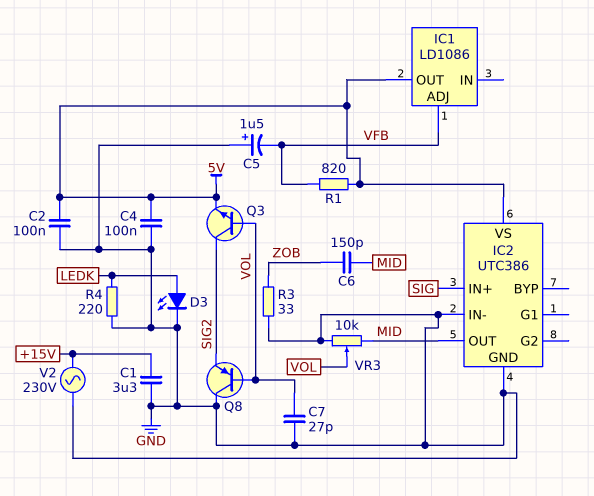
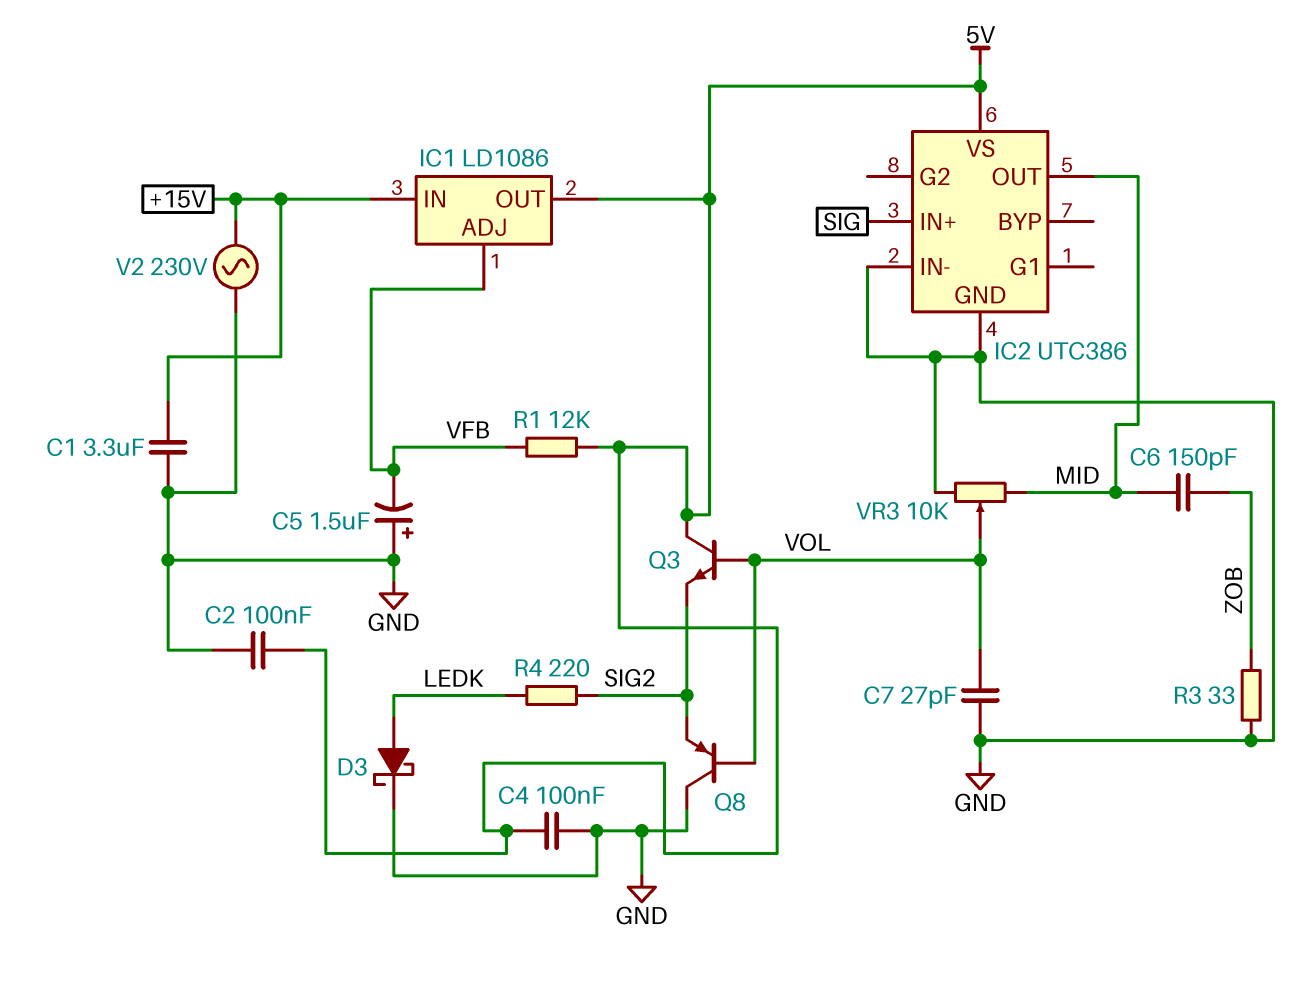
D3: LED (A LEDK, K GND) -> schottky (A LEDK, K GND)
IC1 pin IN: none -> +15V
Q3: NPN (B VOL, C SIG2, E 5V) -> NPN (B VOL, C 5V, E SIG2)
R1: 820 (5V, VFB) -> 12k (5V, VFB)
R4: 220 (GND, LEDK) -> 220 (LEDK, SIG2)

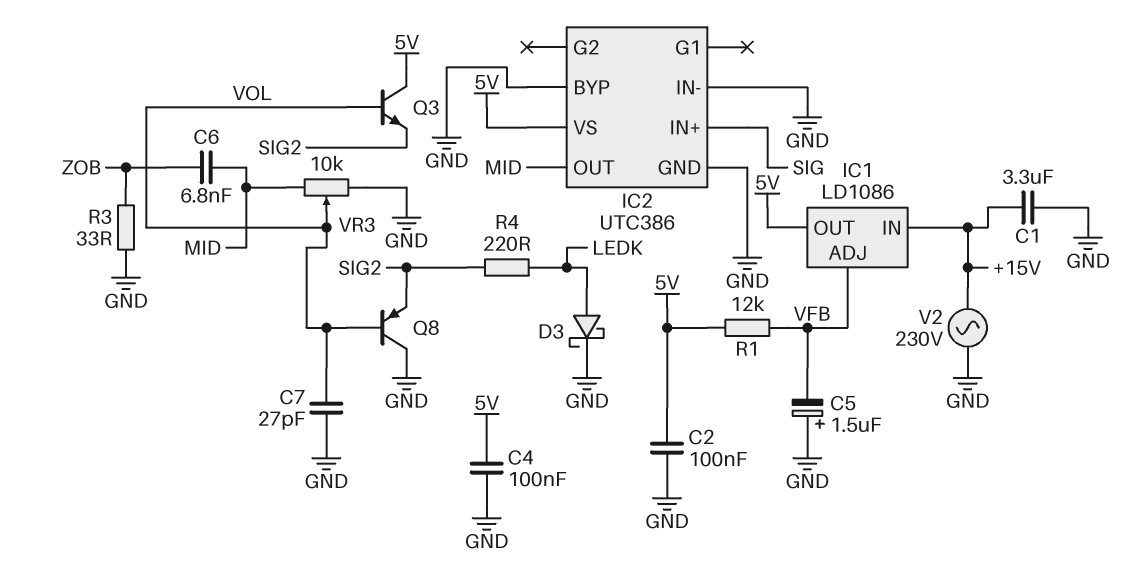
C6: 150pF (MID, ZOB) -> 6.8nF (MID, ZOB)
IC2 pin BYP: none -> GND

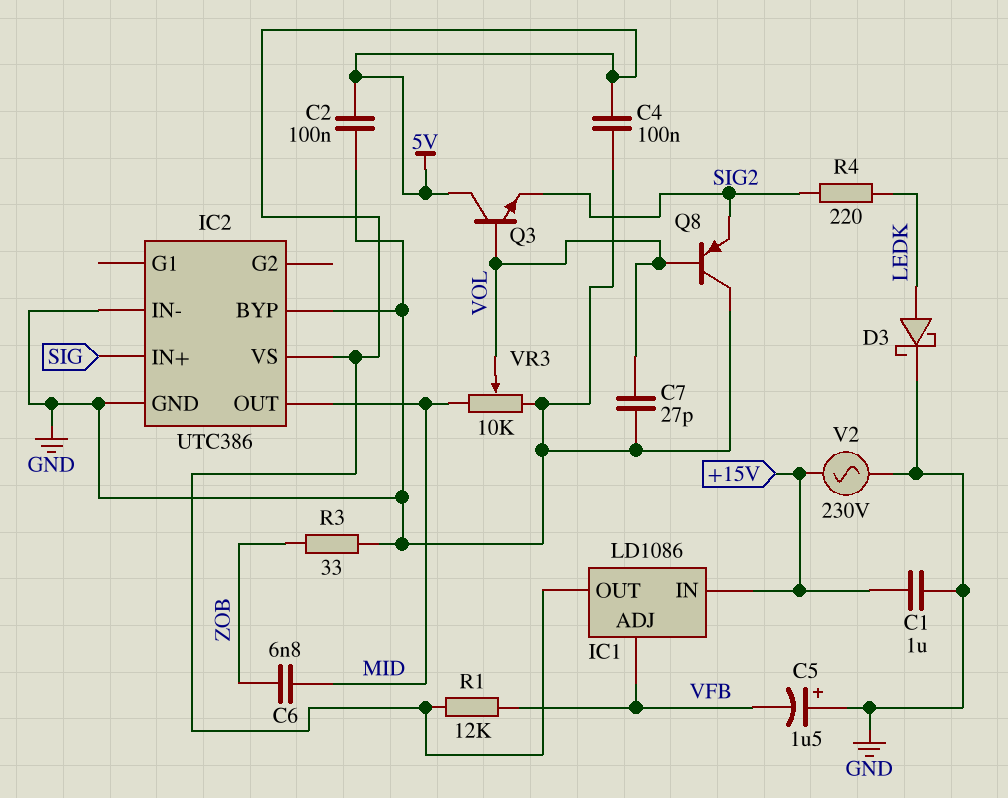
C1: 3.3uF (+15V, GND) -> 1uF (+15V, GND)

